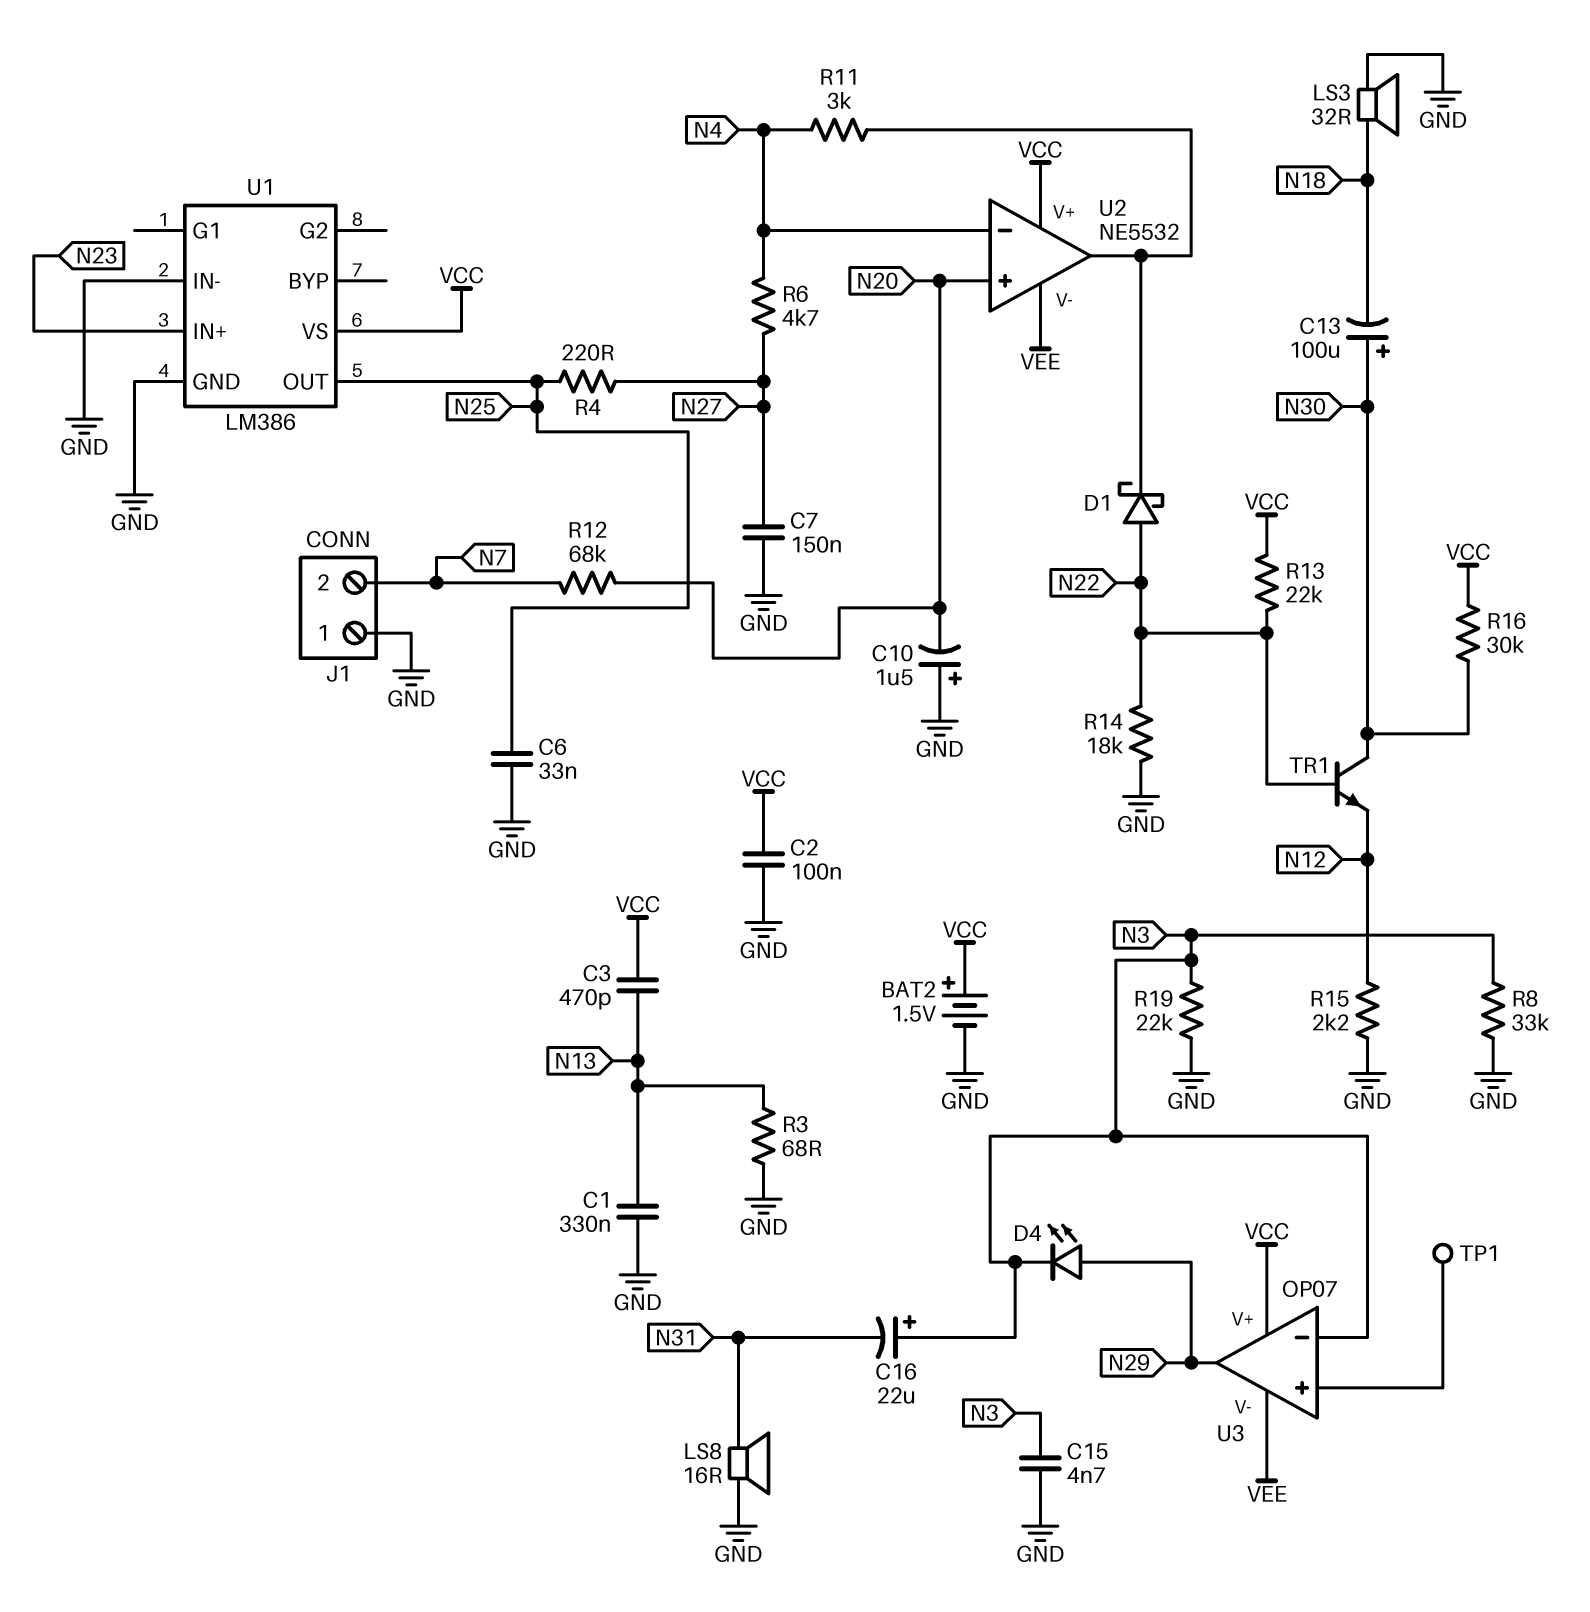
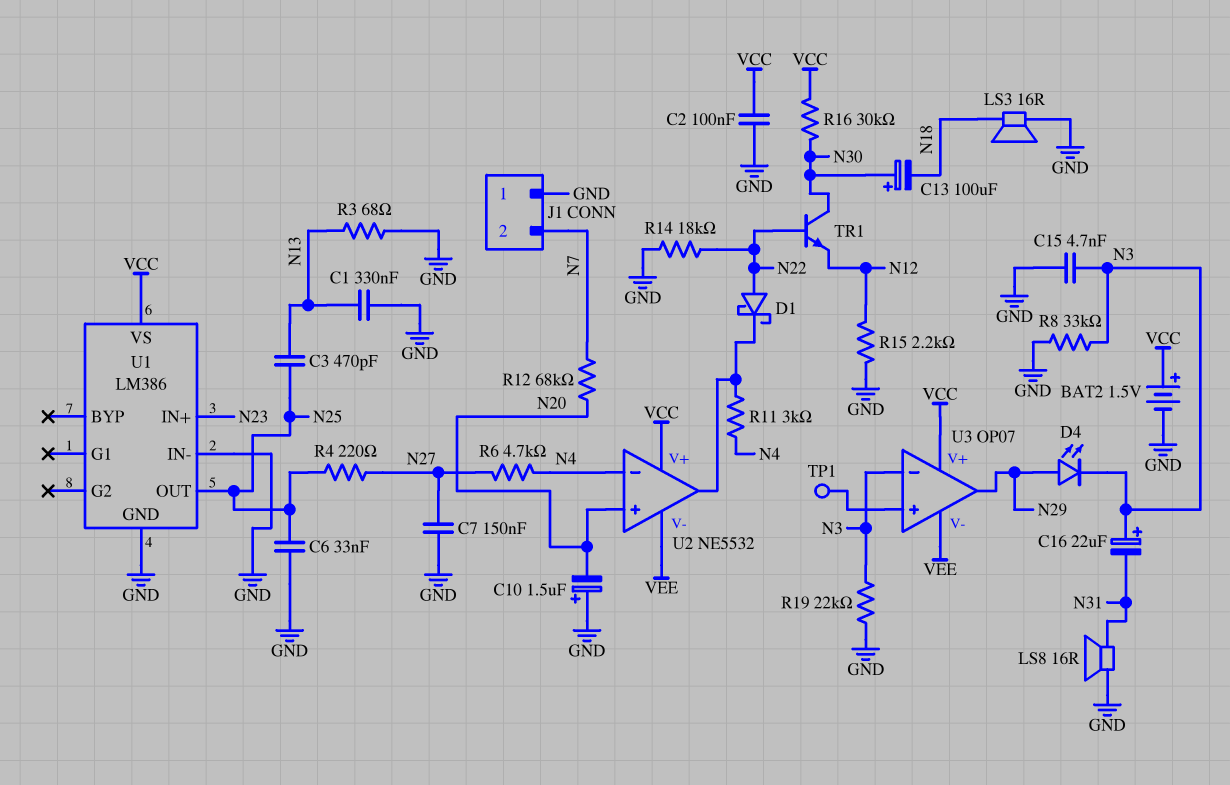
C3: 470pF (N13, VCC) -> 470pF (N13, N25)
LS3: speaker 32R (GND, N18) -> speaker 16R (GND, N18)
R13: 22k (N22, VCC) -> none

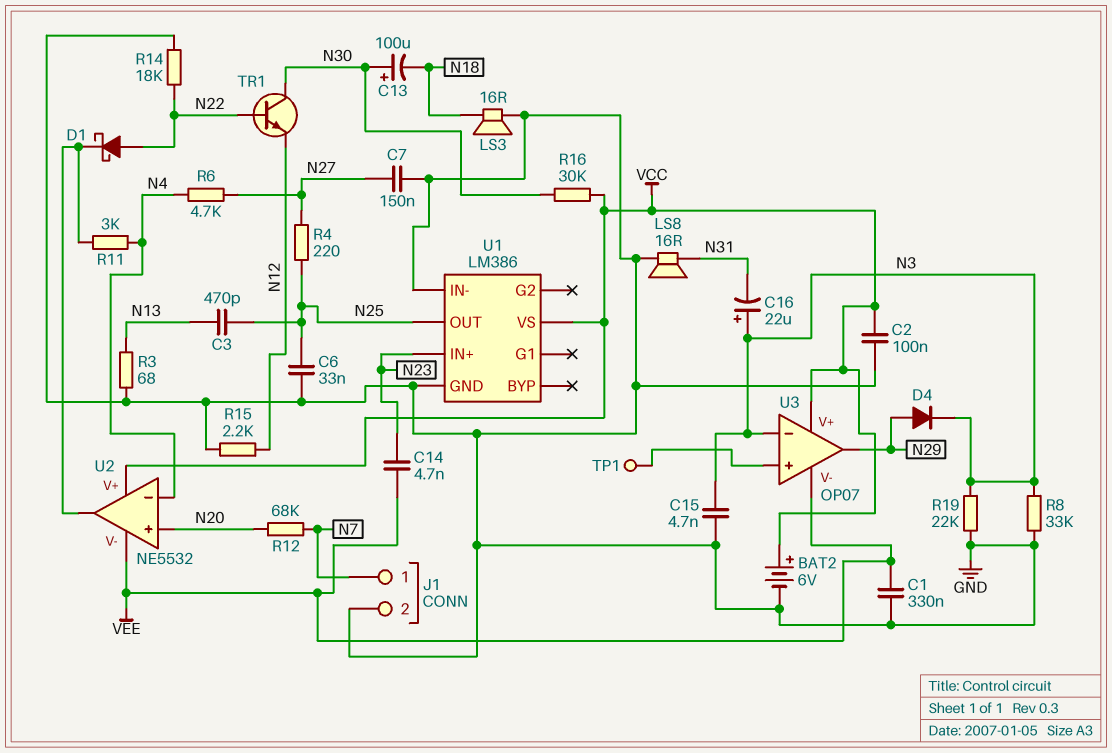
BAT2: 1.5V (plus VCC, minus GND) -> 6V (plus VCC, minus GND)
C1: 330nF (GND, N13) -> 330nF (GND, VEE)
C10: 1.5uF (plus GND, minus N20) -> none
C14: none -> 4.7nF (N23, VEE)
D4: LED (A N29, K N3) -> diode (A N29, K N3)
J1 pin 1: GND -> N7
J1 pin 2: N7 -> GND

